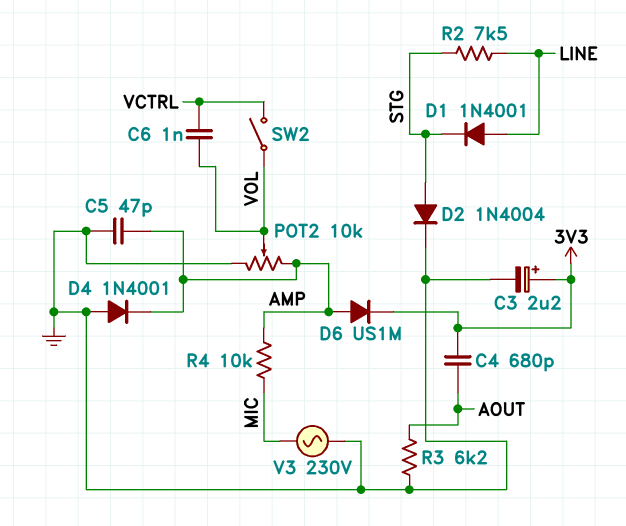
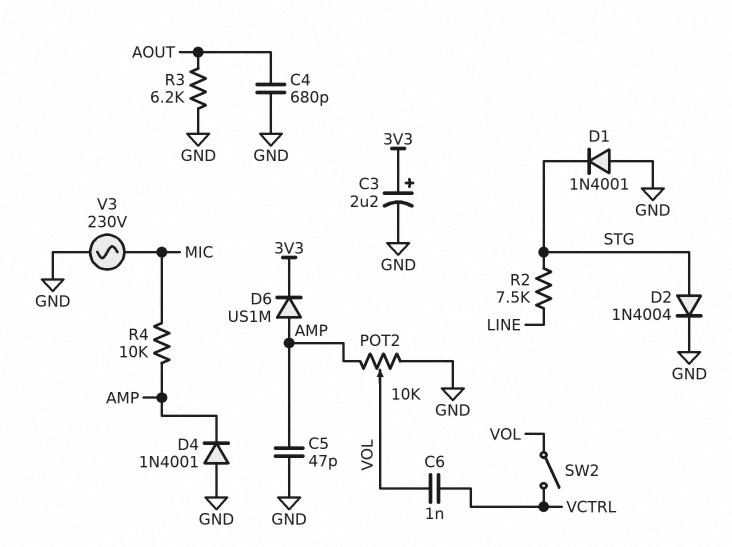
C4: 680pF (3V3, AOUT) -> 680pF (AOUT, GND)
D1: diode 1N4001 (A LINE, K STG) -> diode 1N4001 (A GND, K STG)

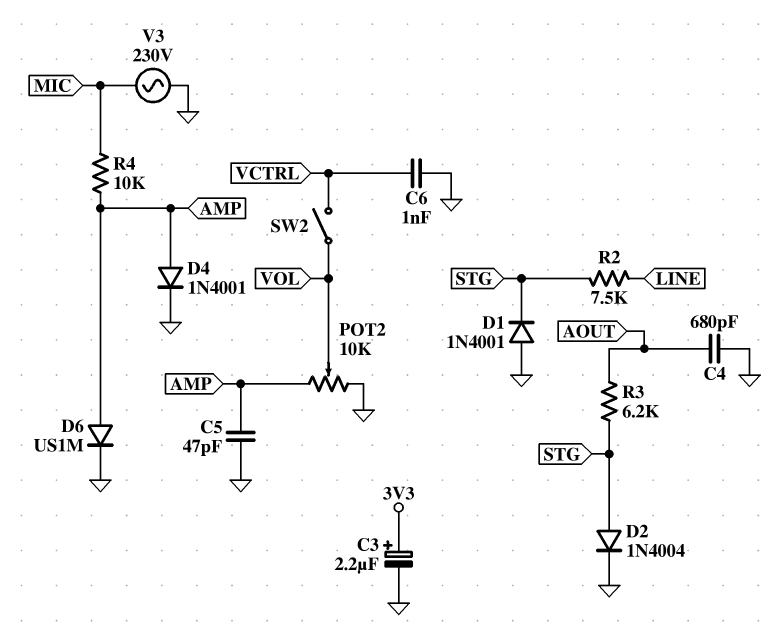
C6: 1nF (VCTRL, VOL) -> 1nF (GND, VCTRL)
D4: diode 1N4001 (A GND, K AMP) -> diode 1N4001 (A AMP, K GND)
D6: diode US1M (A AMP, K 3V3) -> diode US1M (A AMP, K GND)
R3: 6.2k (AOUT, GND) -> 6.2k (AOUT, STG)

